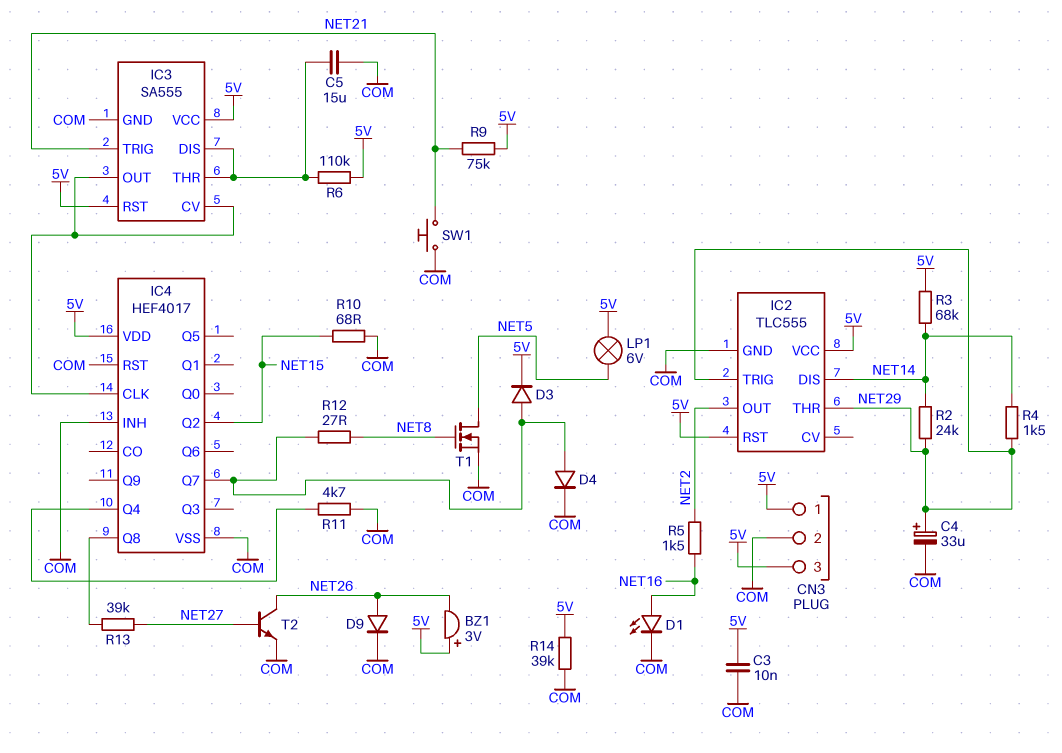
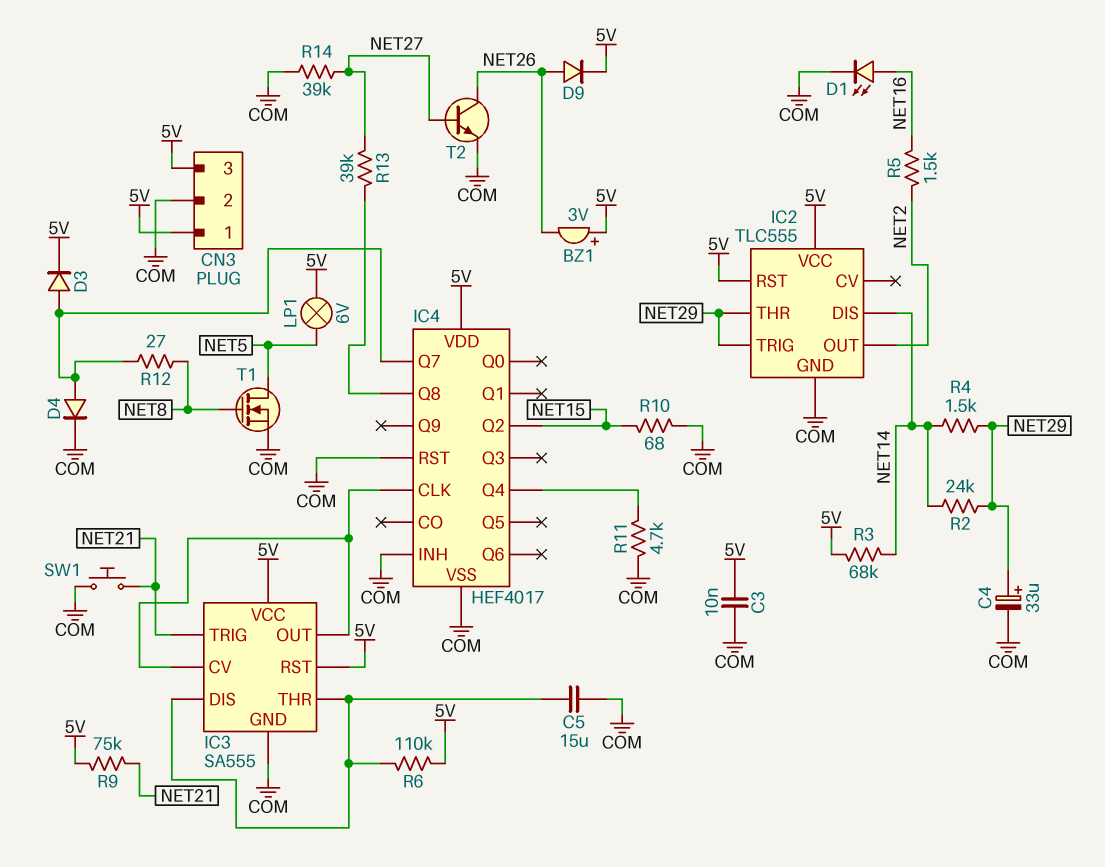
D9: diode (A NET26, K COM) -> diode (A NET26, K 5V)
R14: 39k (5V, COM) -> 39k (COM, NET27)

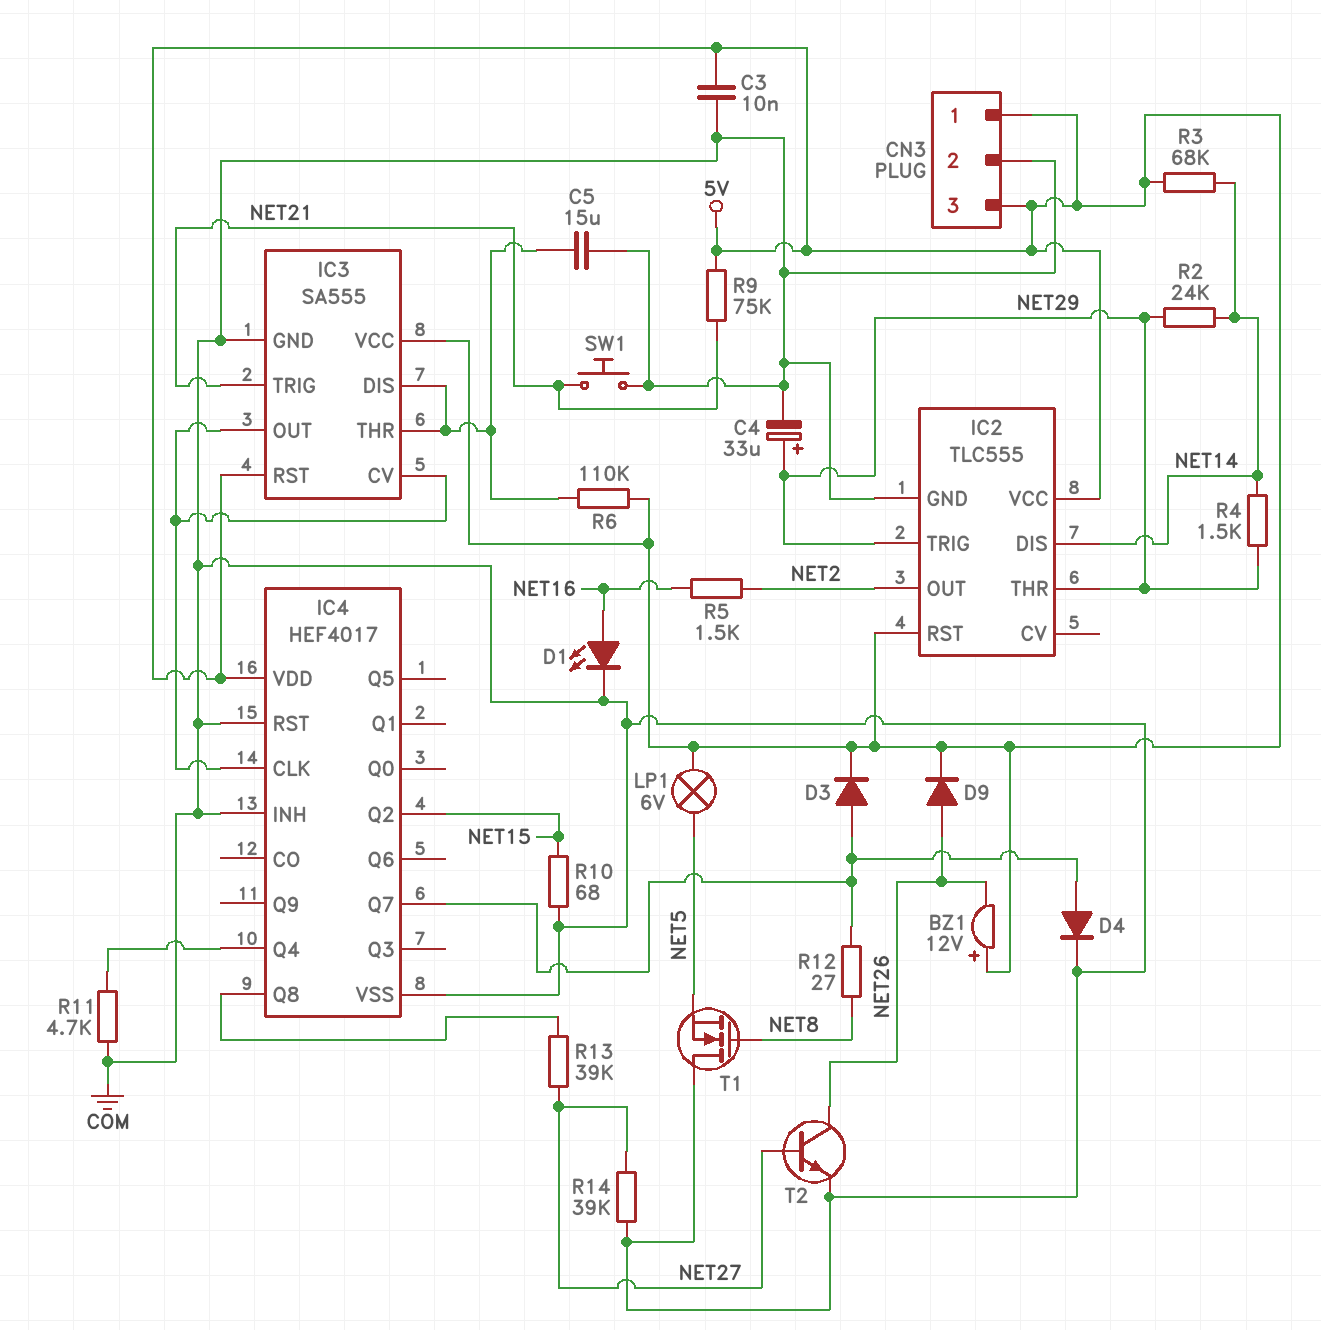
BZ1: buzzer 3V (plus 5V, minus NET26) -> buzzer 12V (plus 5V, minus NET26)
T1: NMOS (G NET8, D NET5, S COM) -> NMOS (G NET8, D COM, S NET5)

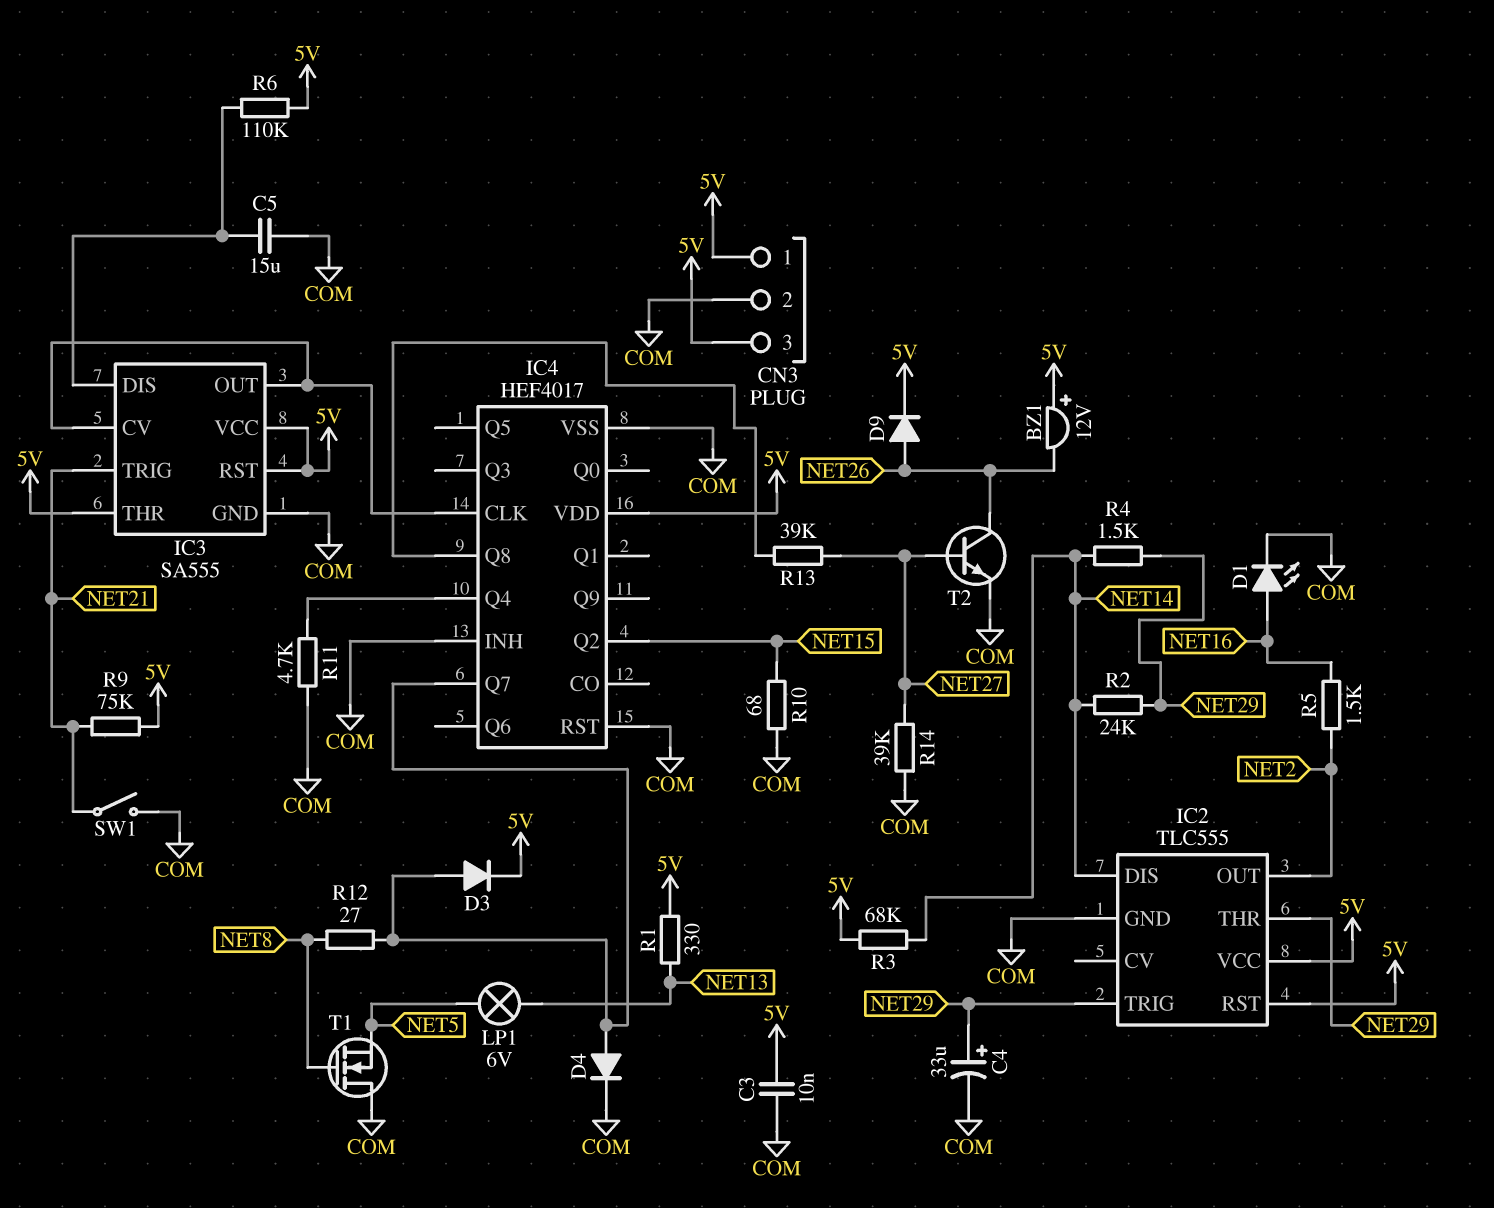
IC3 pin THR: IC3/DIS -> 5V
LP1: lamp 6V (5V, NET5) -> lamp 6V (NET5, NET13)
R1: none -> 330 (5V, NET13)
SW1: button (COM, NET21) -> switch (COM, NET21)

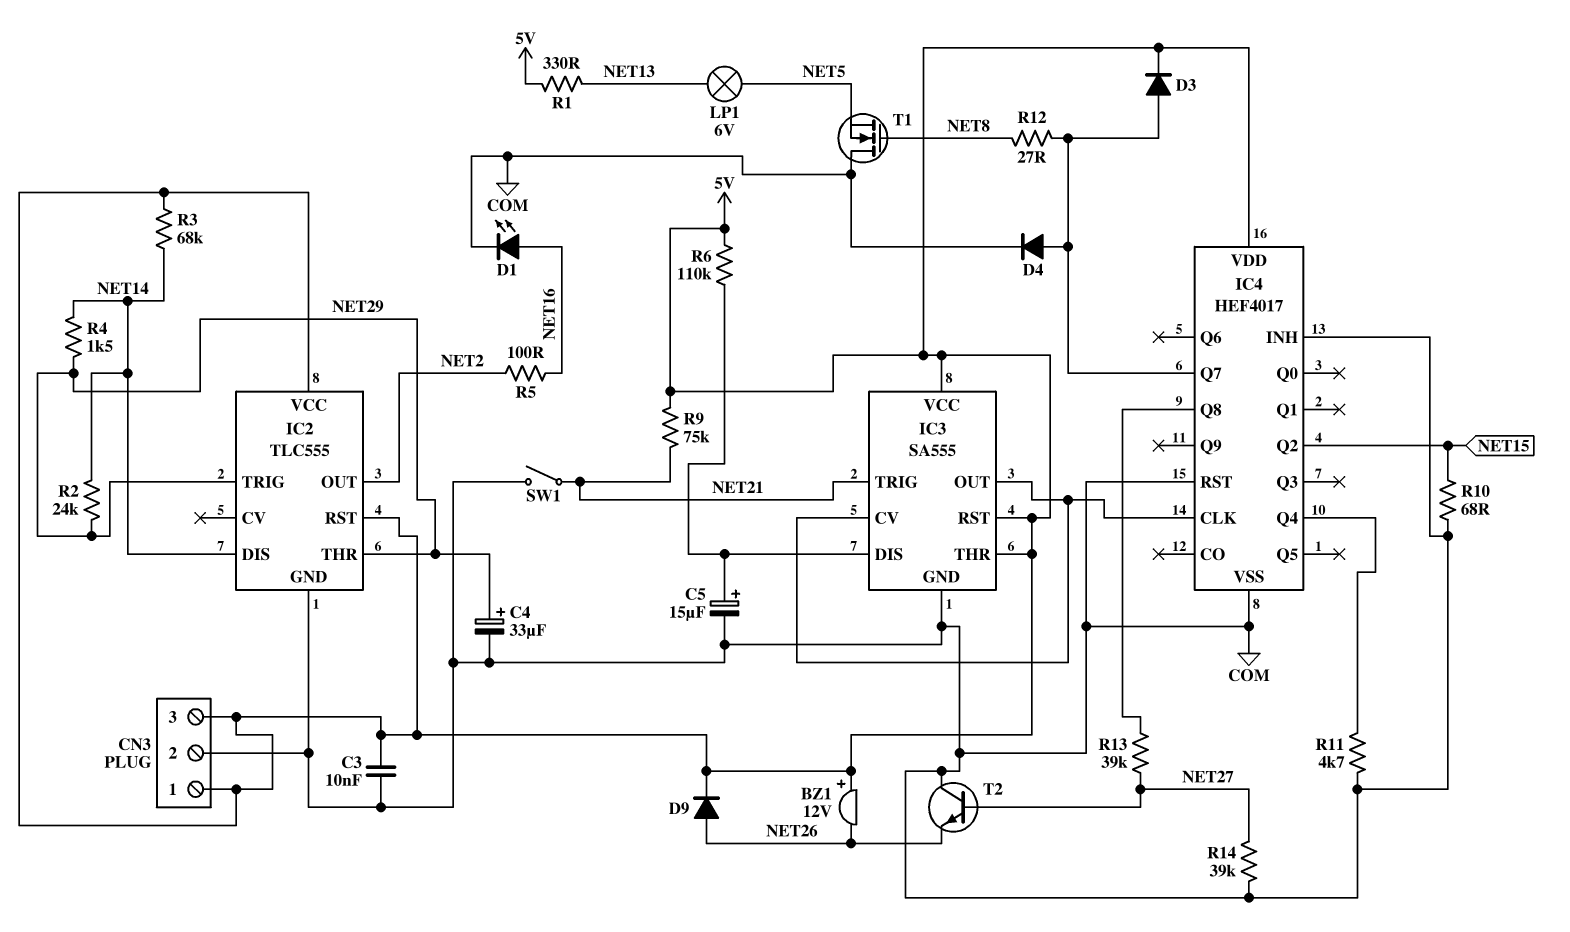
C5: 15uF (COM, IC3/DIS) -> 15uF (plus IC3/DIS, minus COM)
R5: 1.5k (NET2, NET16) -> 100 (NET2, NET16)
T2: NPN (B NET27, C NET26, E COM) -> NPN (B NET27, C COM, E NET26)

